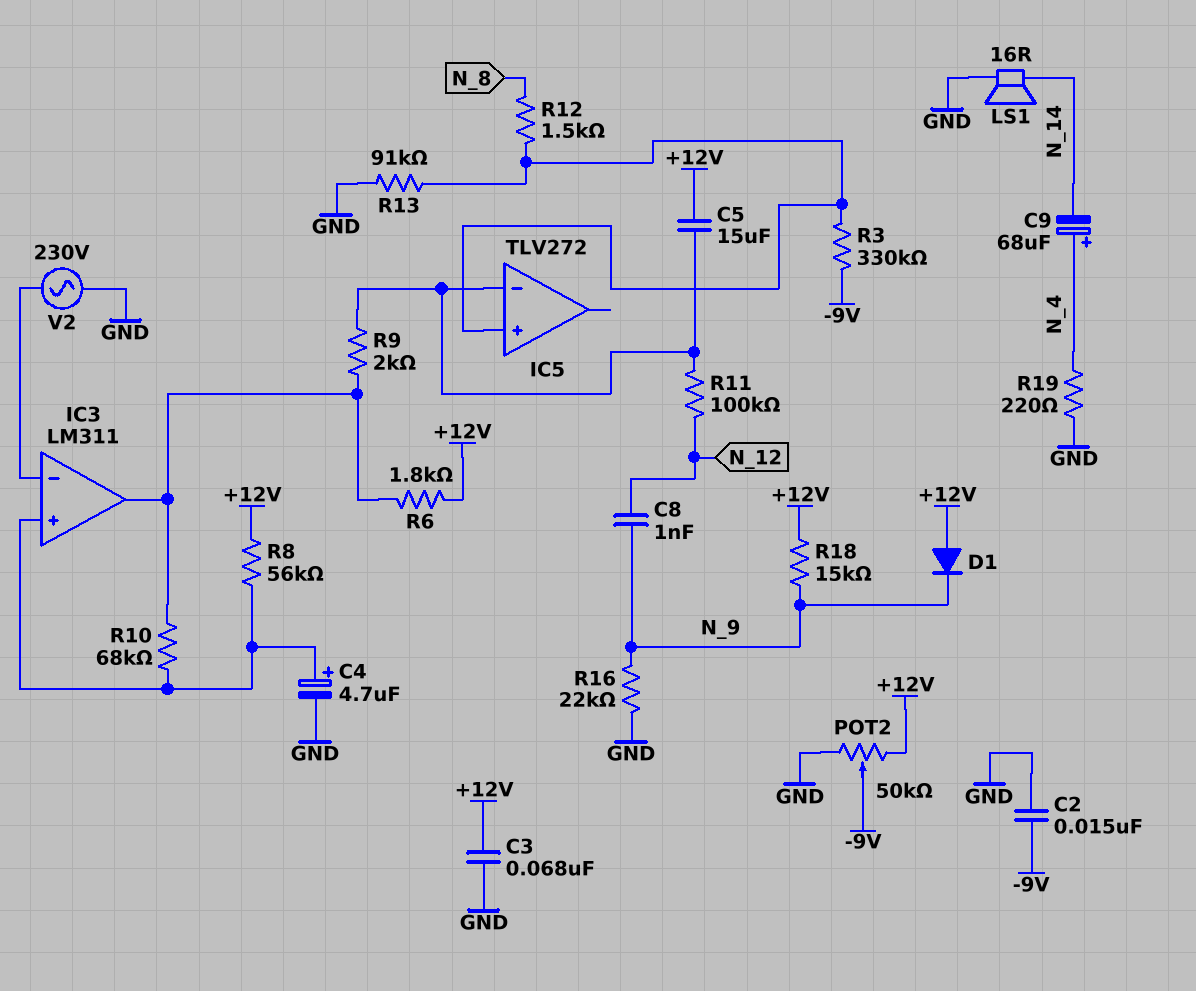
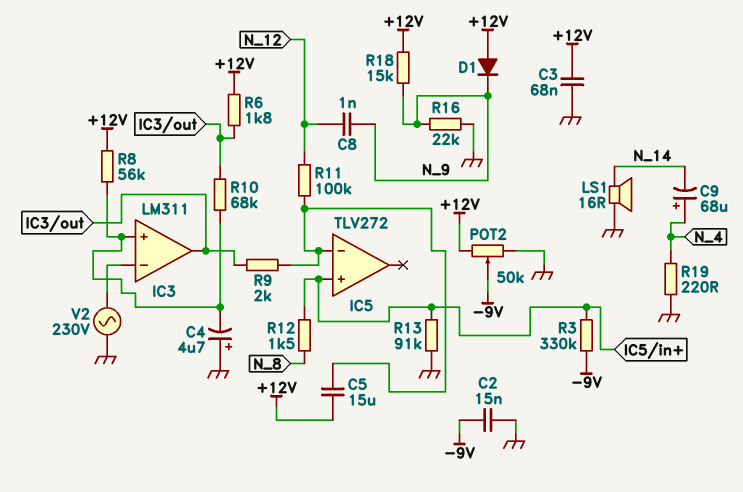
C4: 4.7uF (plus IC3/in+, minus GND) -> 4.7uF (plus GND, minus IC3/in+)

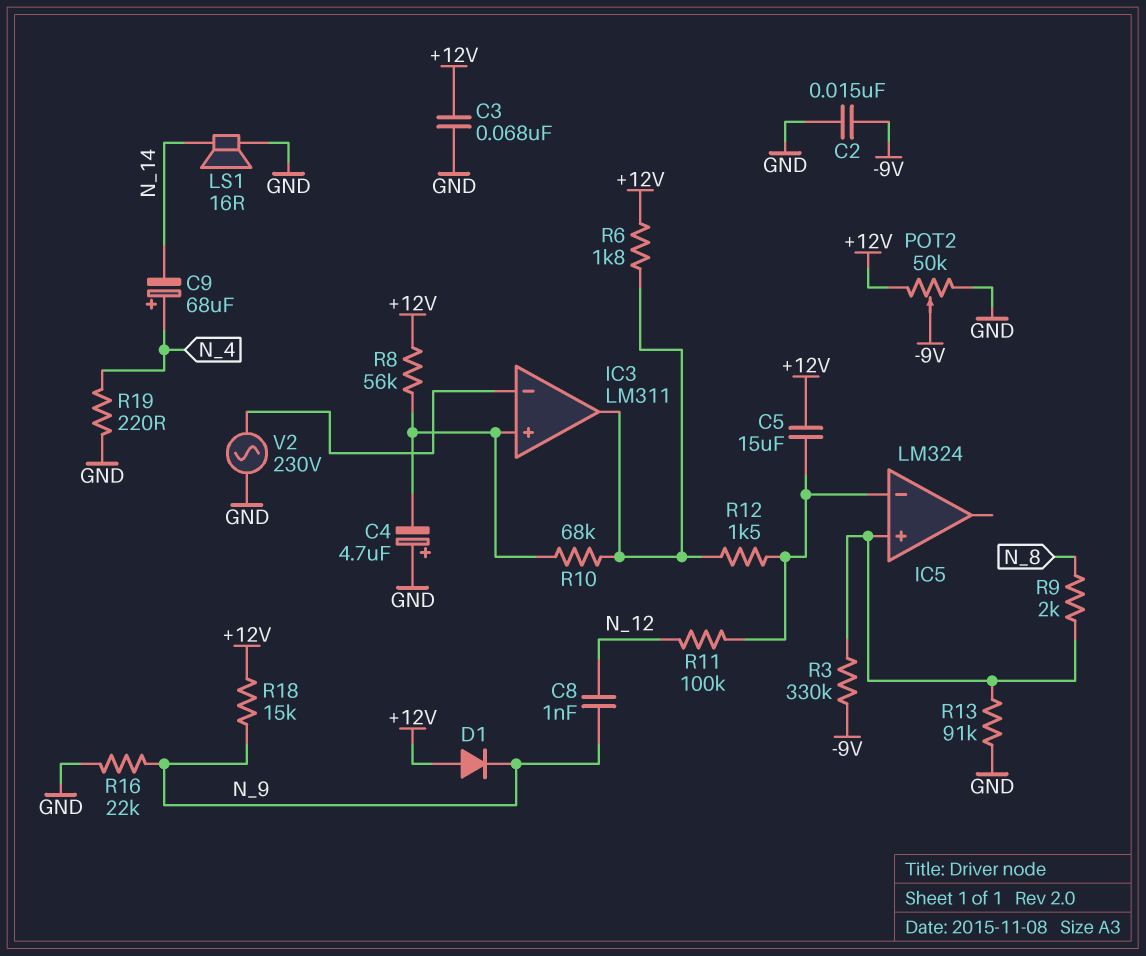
IC5: TLV272 -> LM324
R9: 2k (IC3/out, IC5/in-) -> 2k (IC5/in+, N_8)
R12: 1.5k (IC5/in+, N_8) -> 1.5k (IC3/out, IC5/in-)

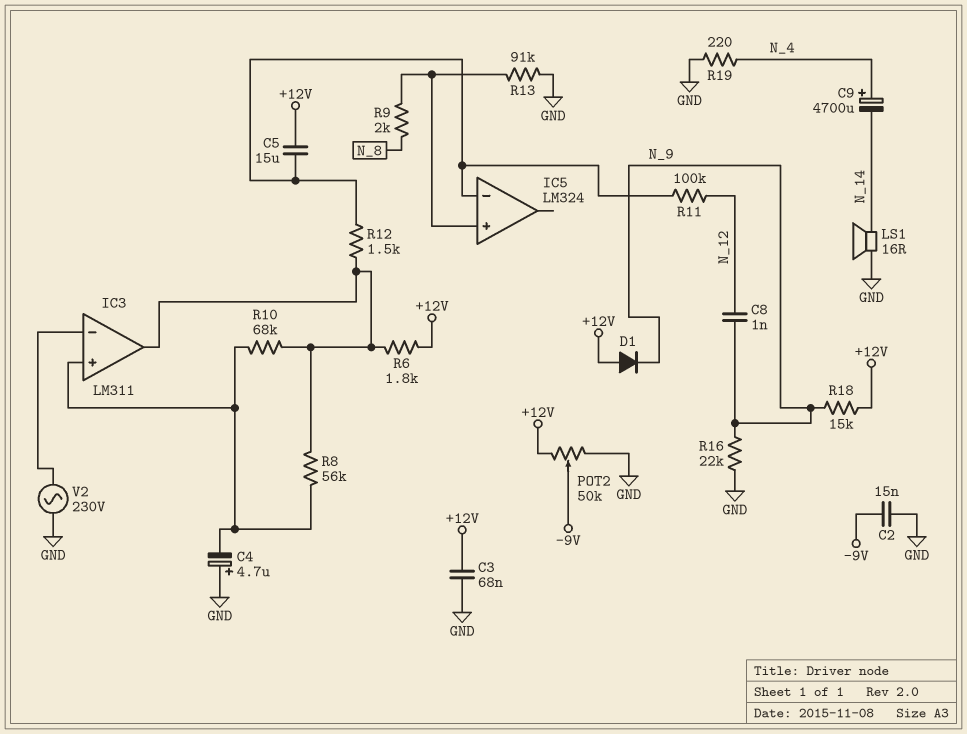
C9: 68uF (plus N_4, minus N_14) -> 4700uF (plus N_4, minus N_14)
R3: 330k (-9V, IC5/in+) -> none
R8: 56k (+12V, IC3/in+) -> 56k (IC3/in+, IC3/out)

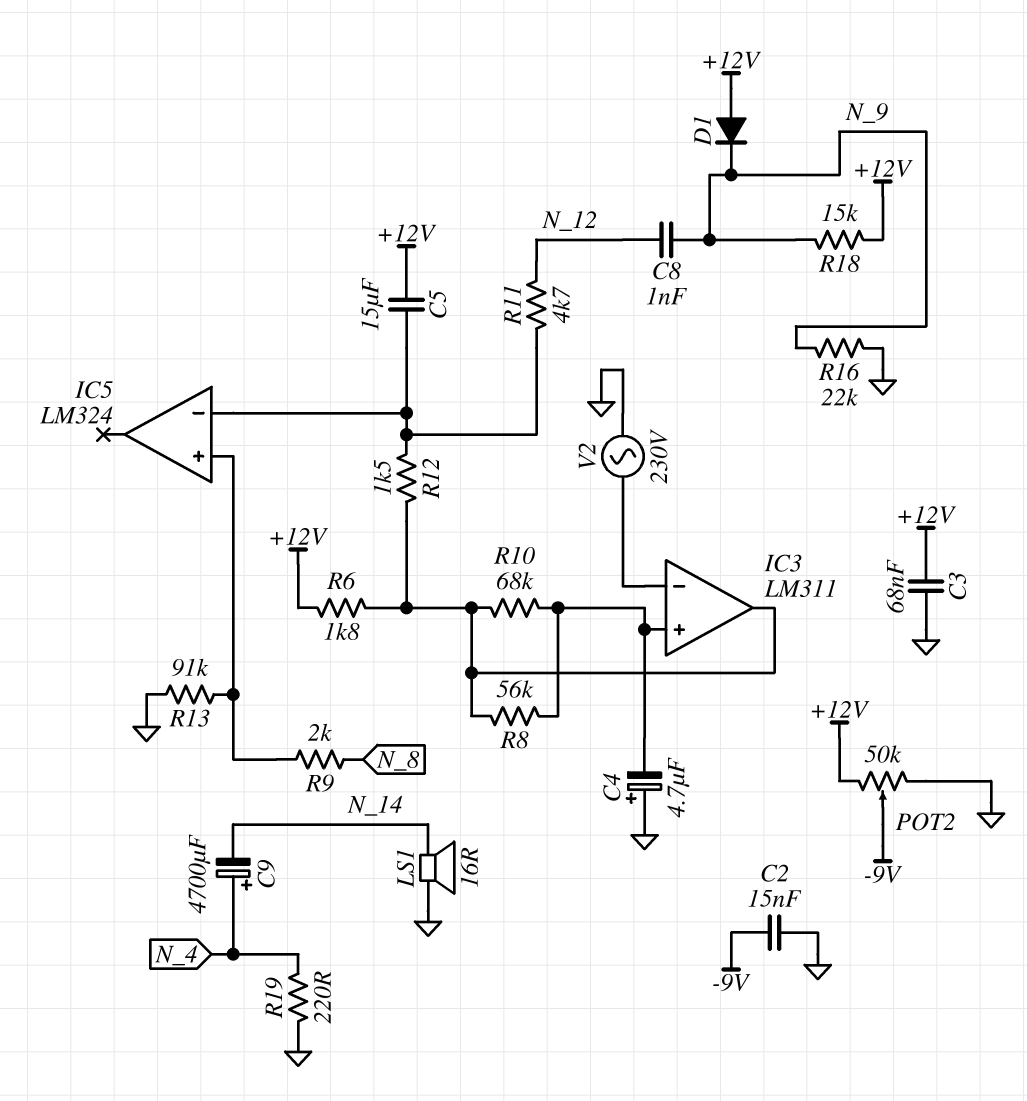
R11: 100k (IC5/in-, N_12) -> 4.7k (IC5/in-, N_12)

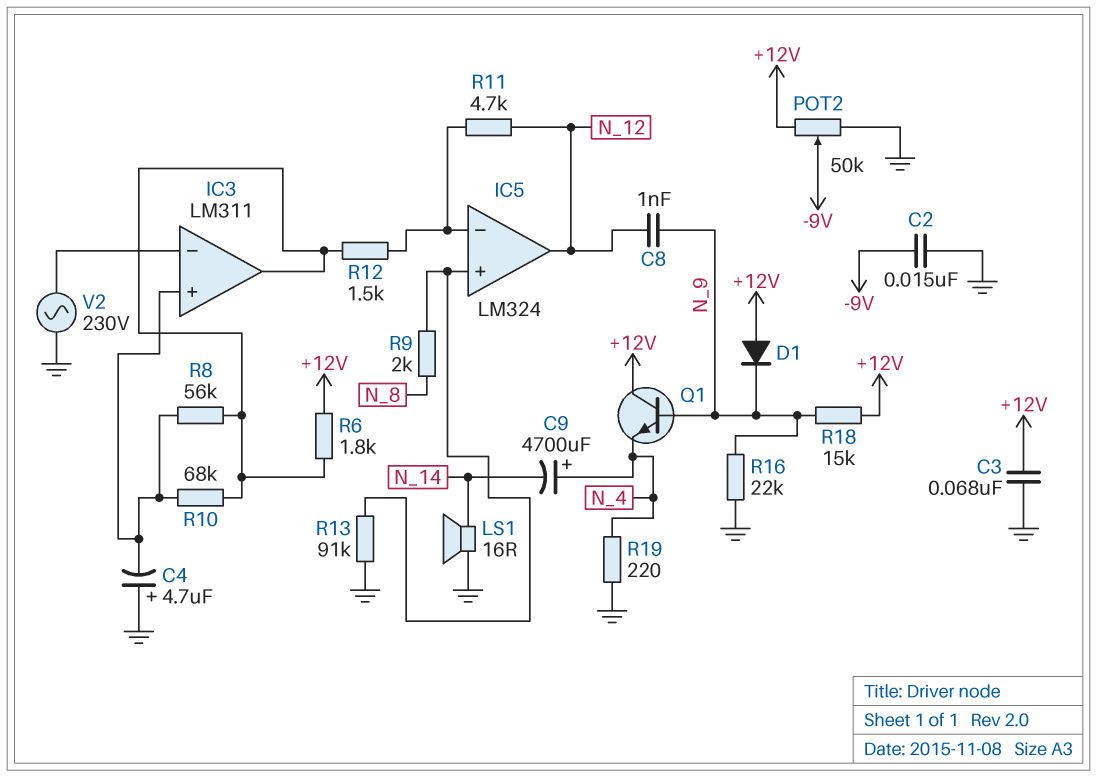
C5: 15uF (+12V, IC5/in-) -> none
IC5 pin out: none -> N_12
Q1: none -> NPN (B N_9, C +12V, E N_4)

